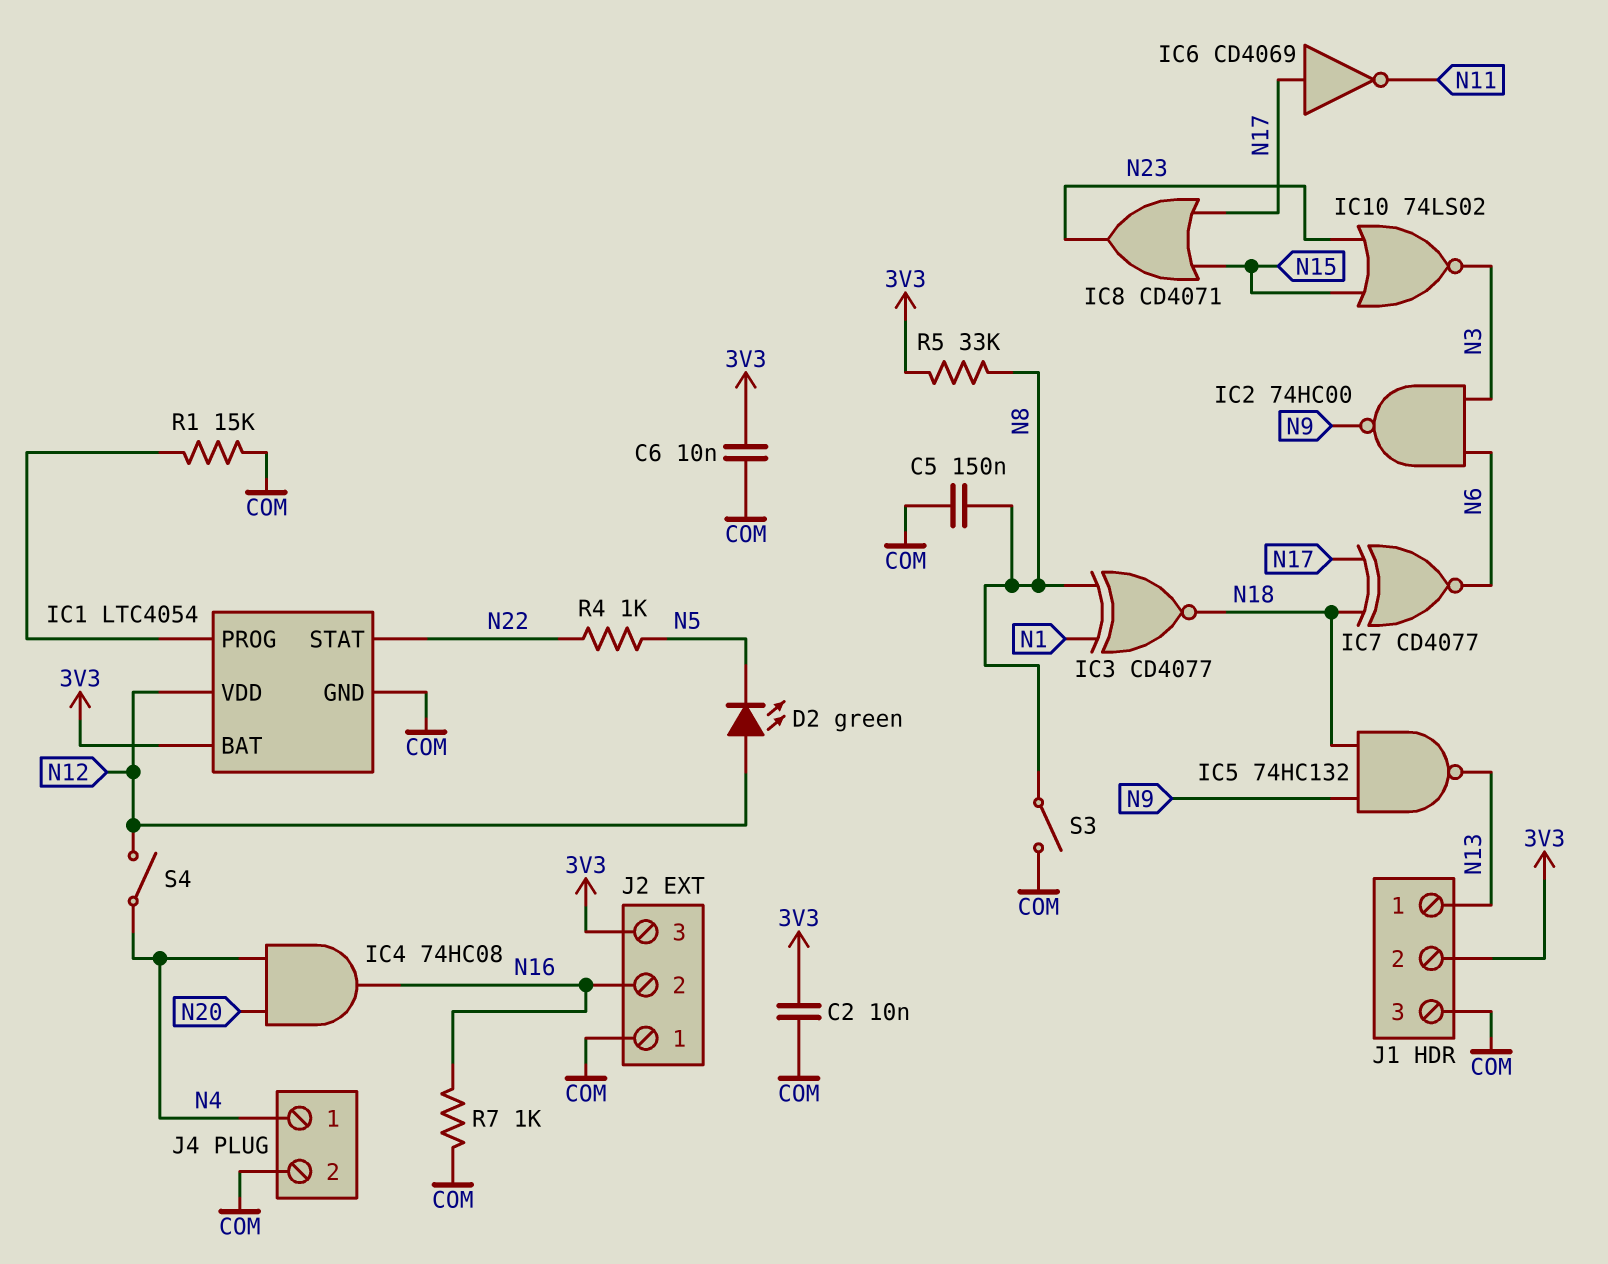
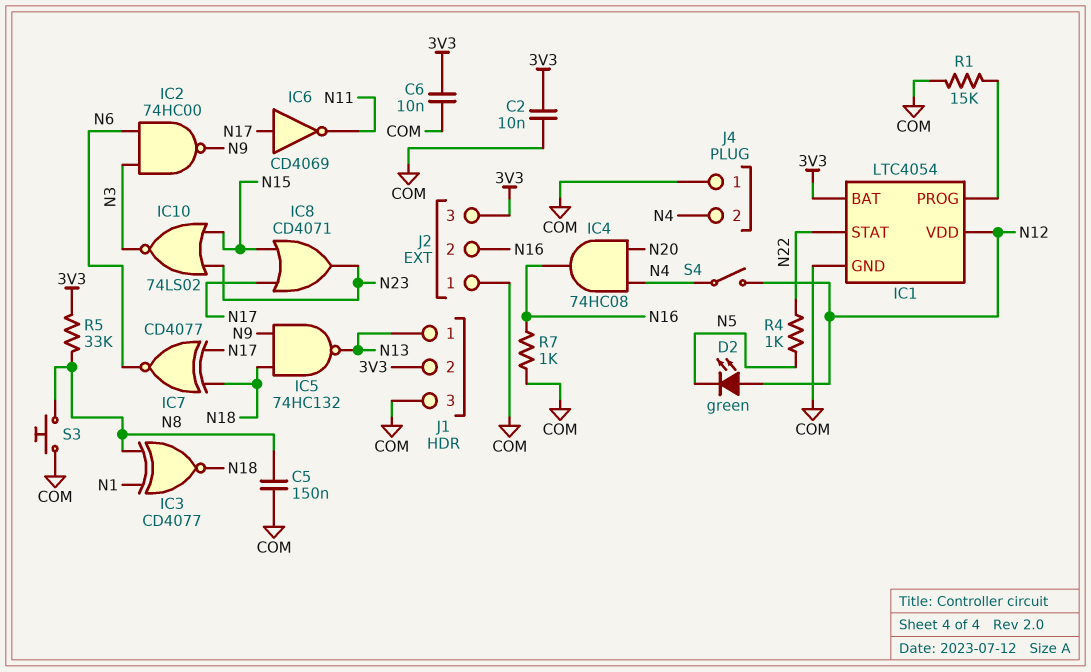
J4 pin 1: N4 -> COM
J4 pin 2: COM -> N4
S3: switch (COM, N8) -> button (COM, N8)

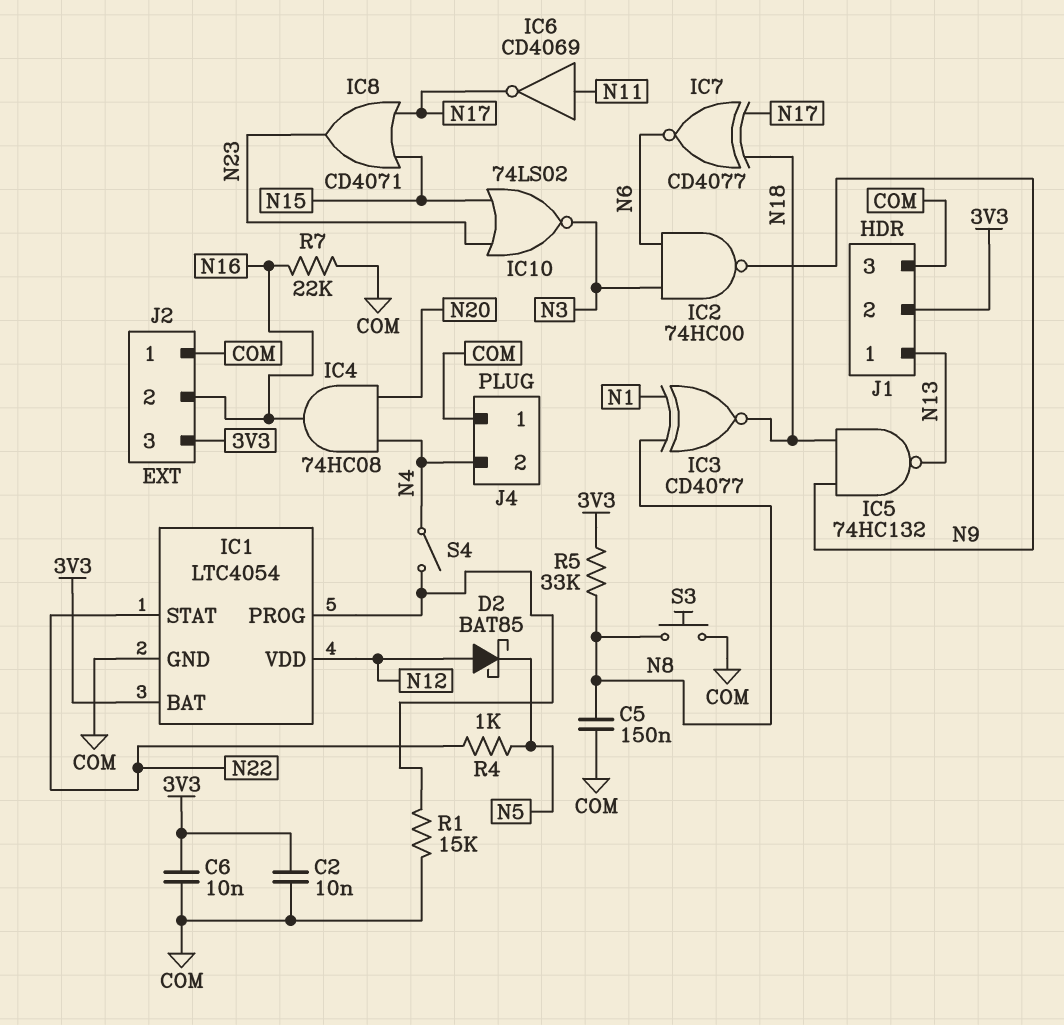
D2: LED green (A N12, K N5) -> schottky BAT85 (A N12, K N5)
IC6: NOT CD4069 (in N17, out N11) -> NOT CD4069 (in N11, out N17)
R7: 1k (COM, N16) -> 22k (COM, N16)
S4: switch (N4, N12) -> switch (IC1/PROG, N4)

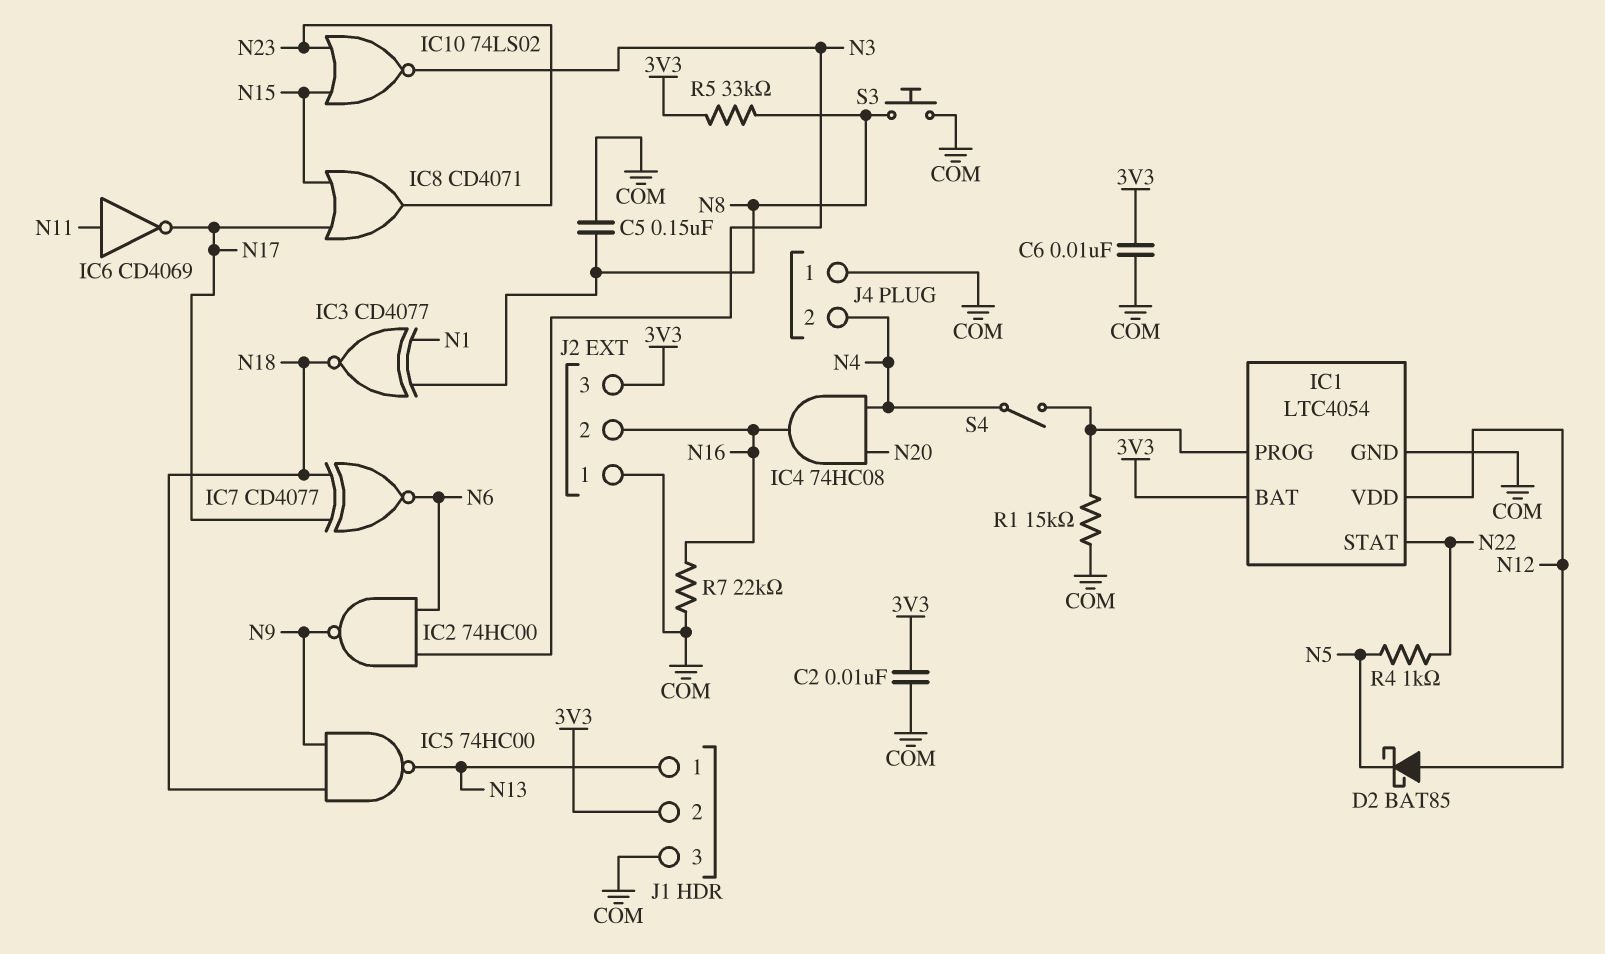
IC5: NAND 74HC132 (in N9, in N18, out N13) -> NAND 74HC00 (in N9, in N18, out N13)

